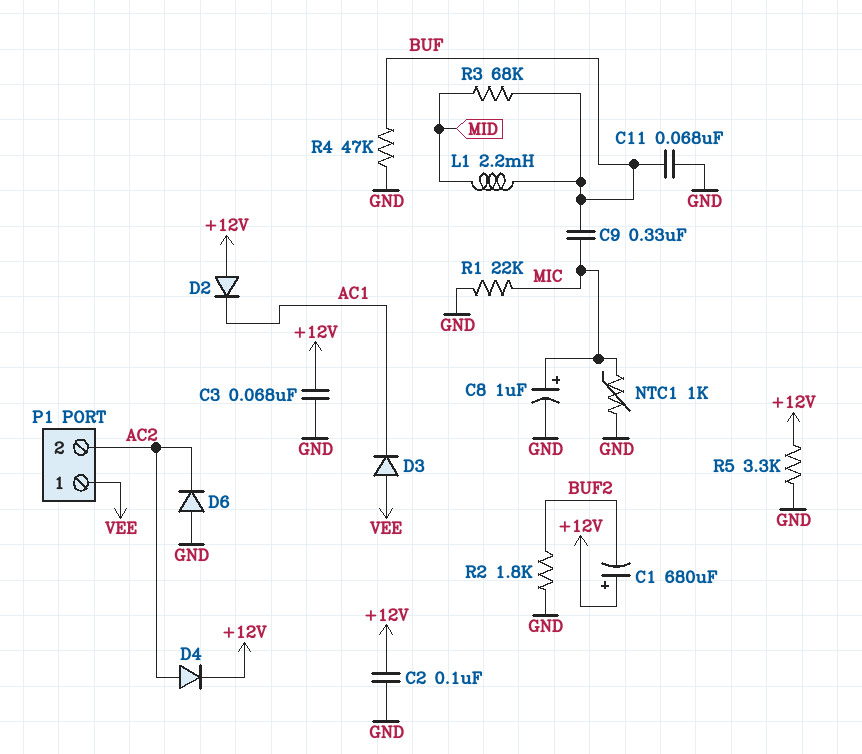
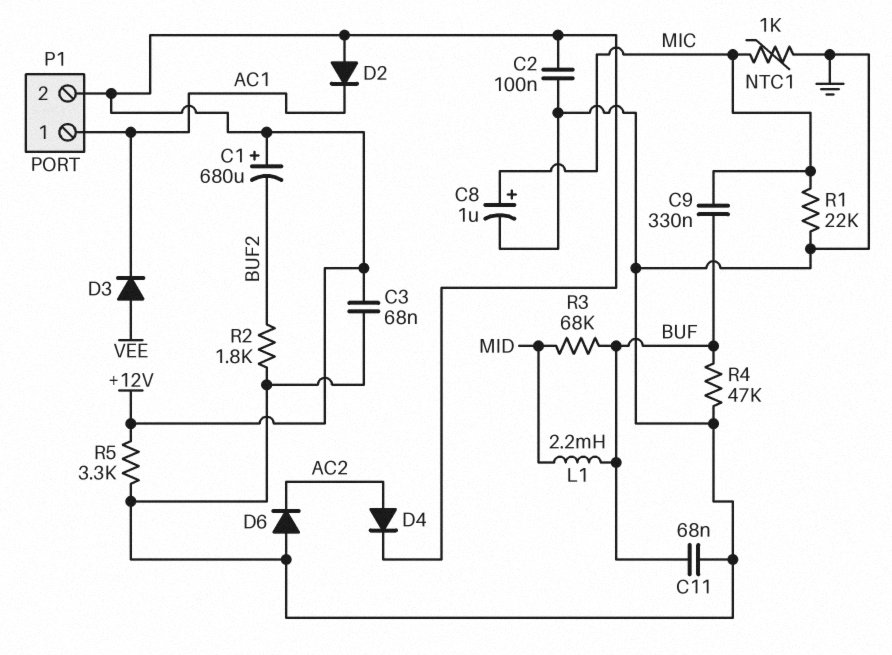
P1 pin 1: VEE -> AC1
P1 pin 2: AC2 -> +12V

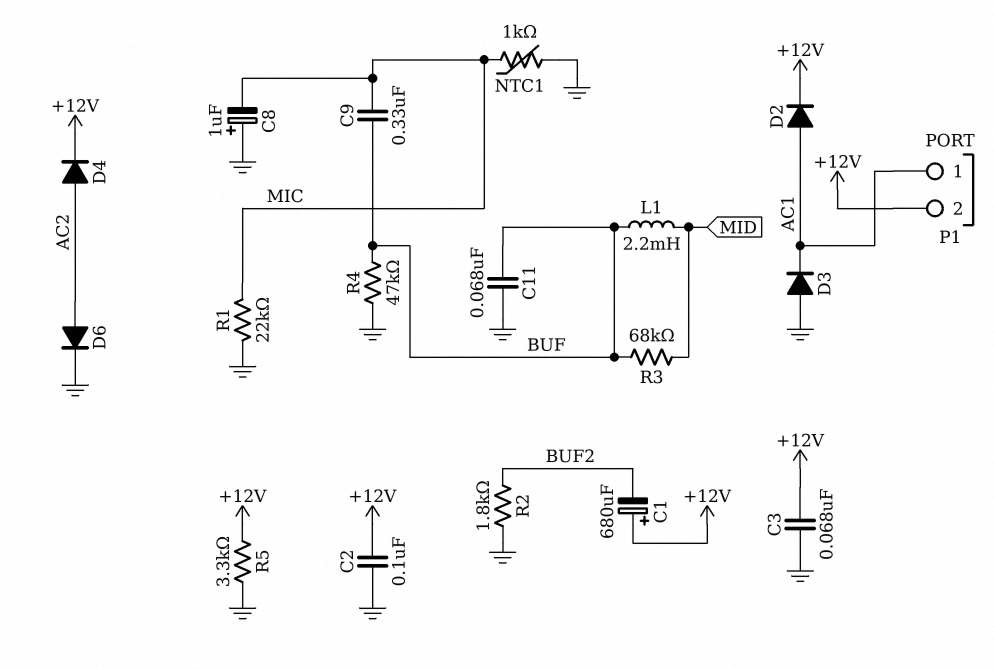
C8: 1uF (plus MIC, minus GND) -> 1uF (plus GND, minus MIC)
D2: diode (A +12V, K AC1) -> diode (A AC1, K +12V)
D3: diode (A VEE, K AC1) -> diode (A GND, K AC1)
D6: diode (A GND, K AC2) -> diode (A AC2, K GND)

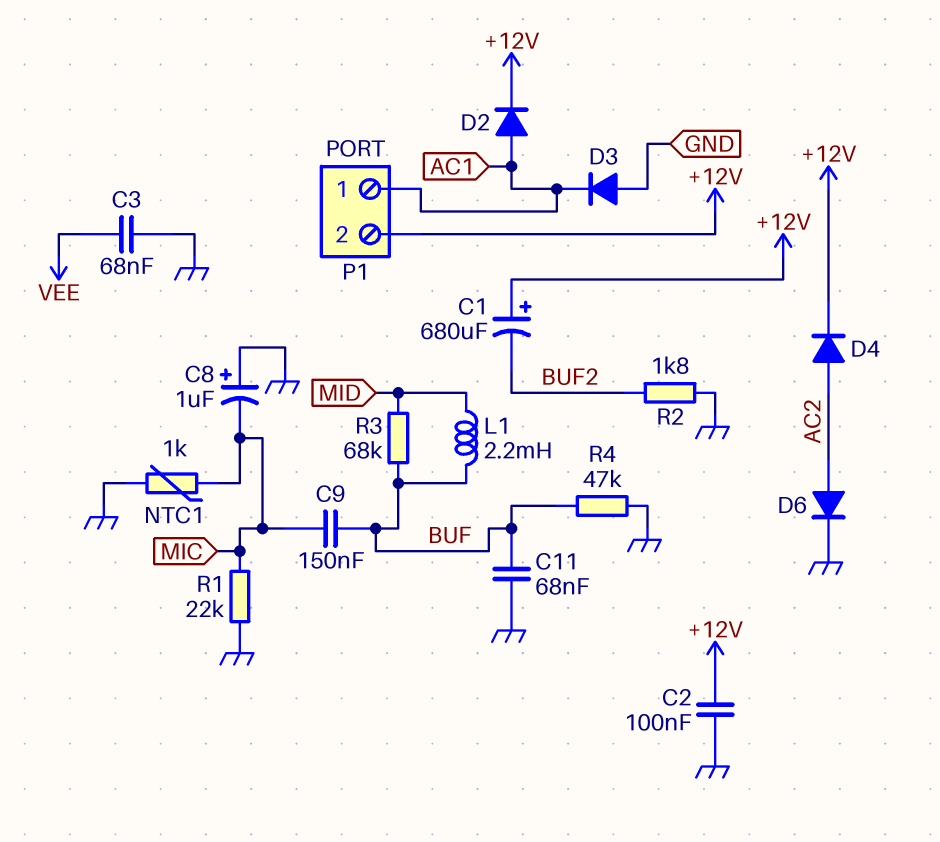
C3: 68nF (+12V, GND) -> 68nF (GND, VEE)
C9: 330nF (BUF, MIC) -> 150nF (BUF, MIC)
R5: 3.3k (+12V, GND) -> none

